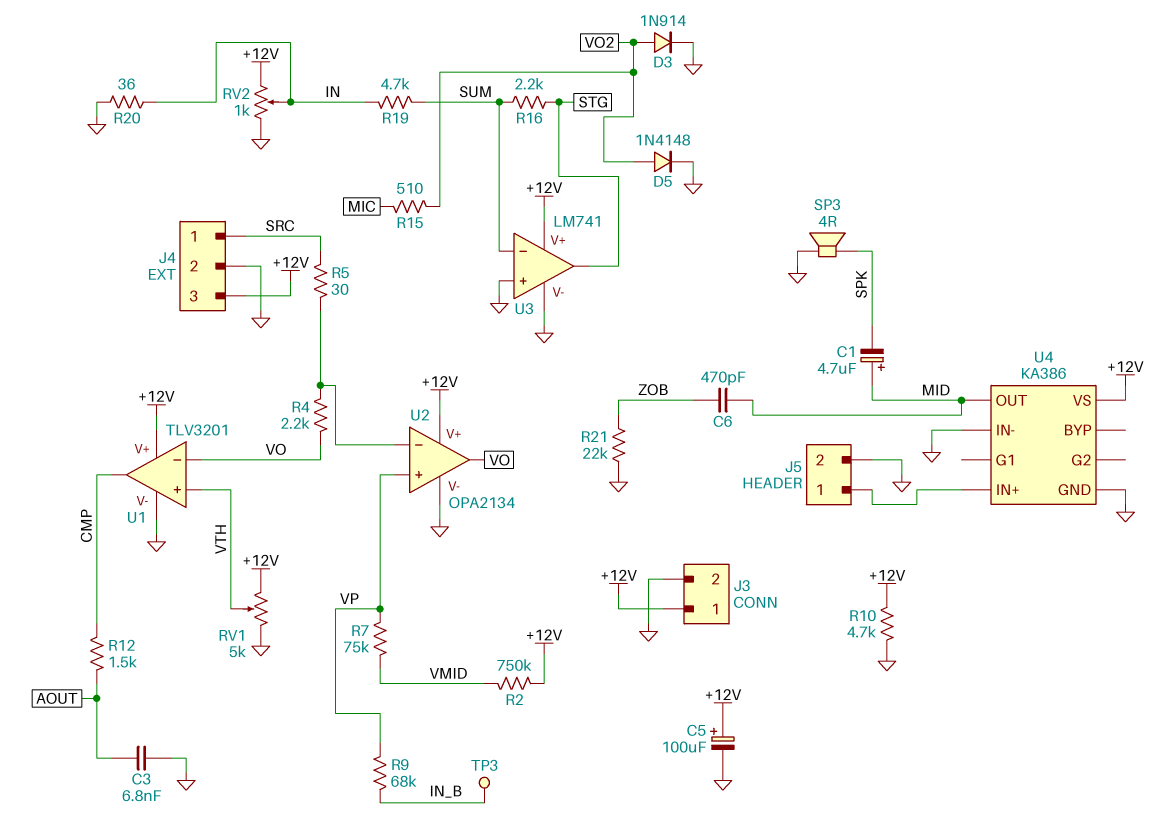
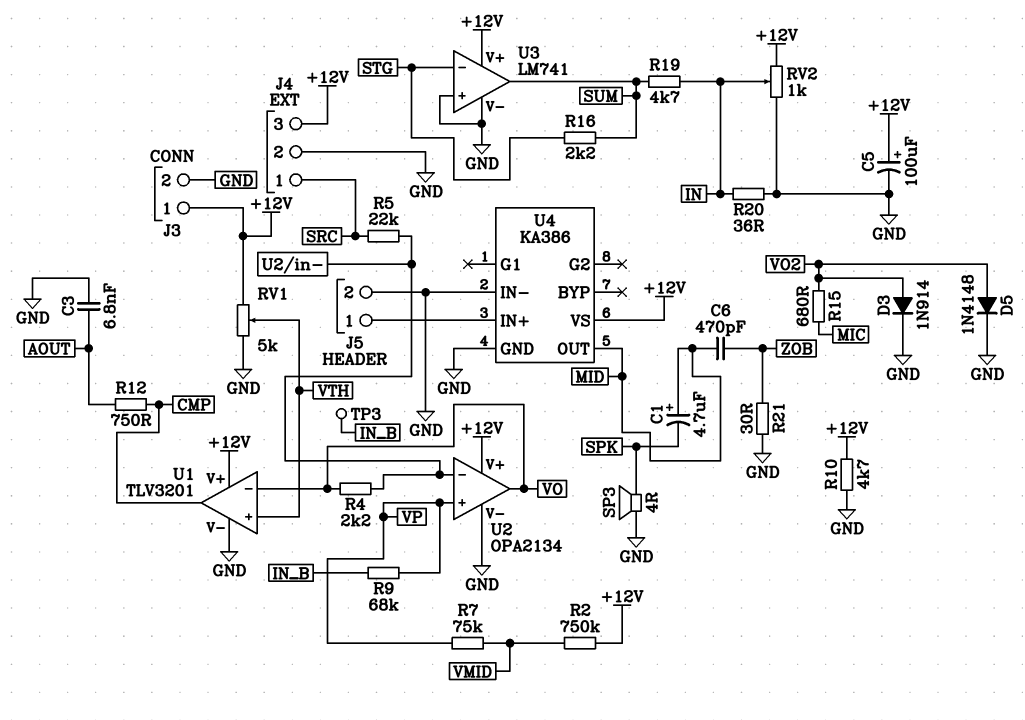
R5: 30 (SRC, U2/in-) -> 22k (SRC, U2/in-)
R12: 1.5k (AOUT, CMP) -> 750 (AOUT, CMP)
R15: 510 (MIC, VO2) -> 680 (MIC, VO2)
R21: 22k (GND, ZOB) -> 30 (GND, ZOB)
U3 pin in-: SUM -> STG
U3 pin out: STG -> SUM

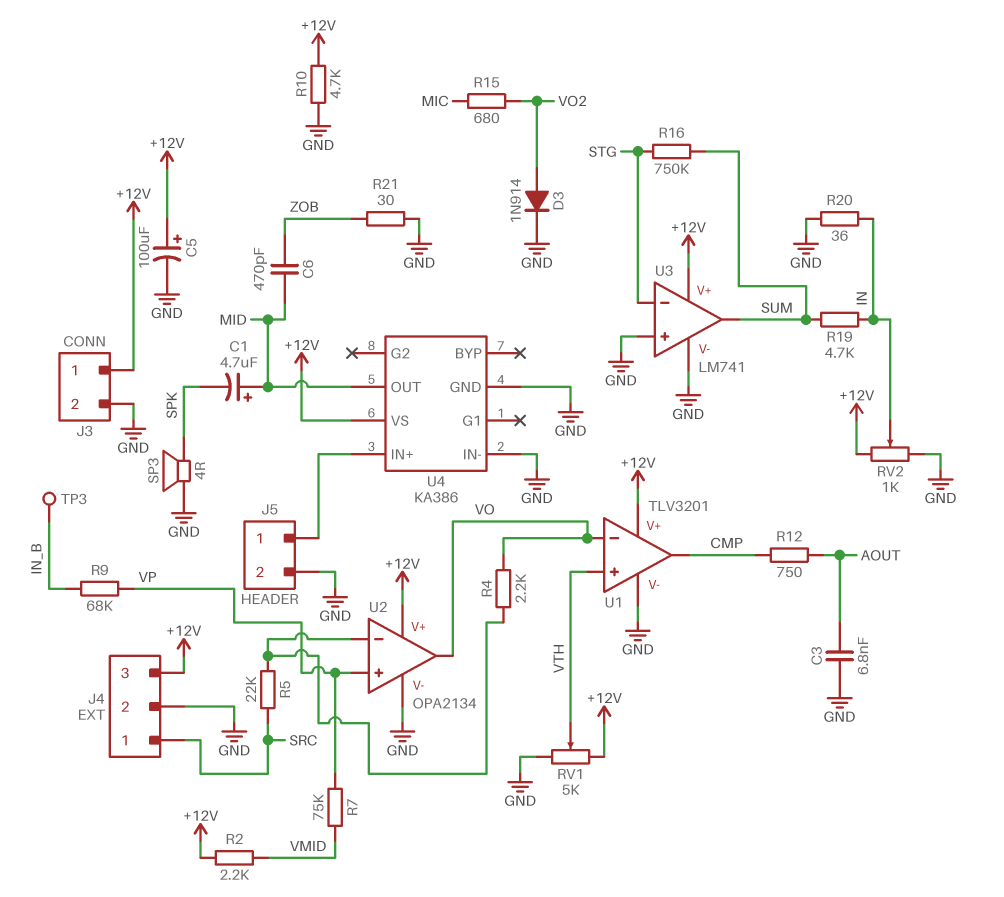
D5: diode 1N4148 (A VO2, K GND) -> none
R2: 750k (+12V, VMID) -> 2.2k (+12V, VMID)
R16: 2.2k (STG, SUM) -> 750k (STG, SUM)

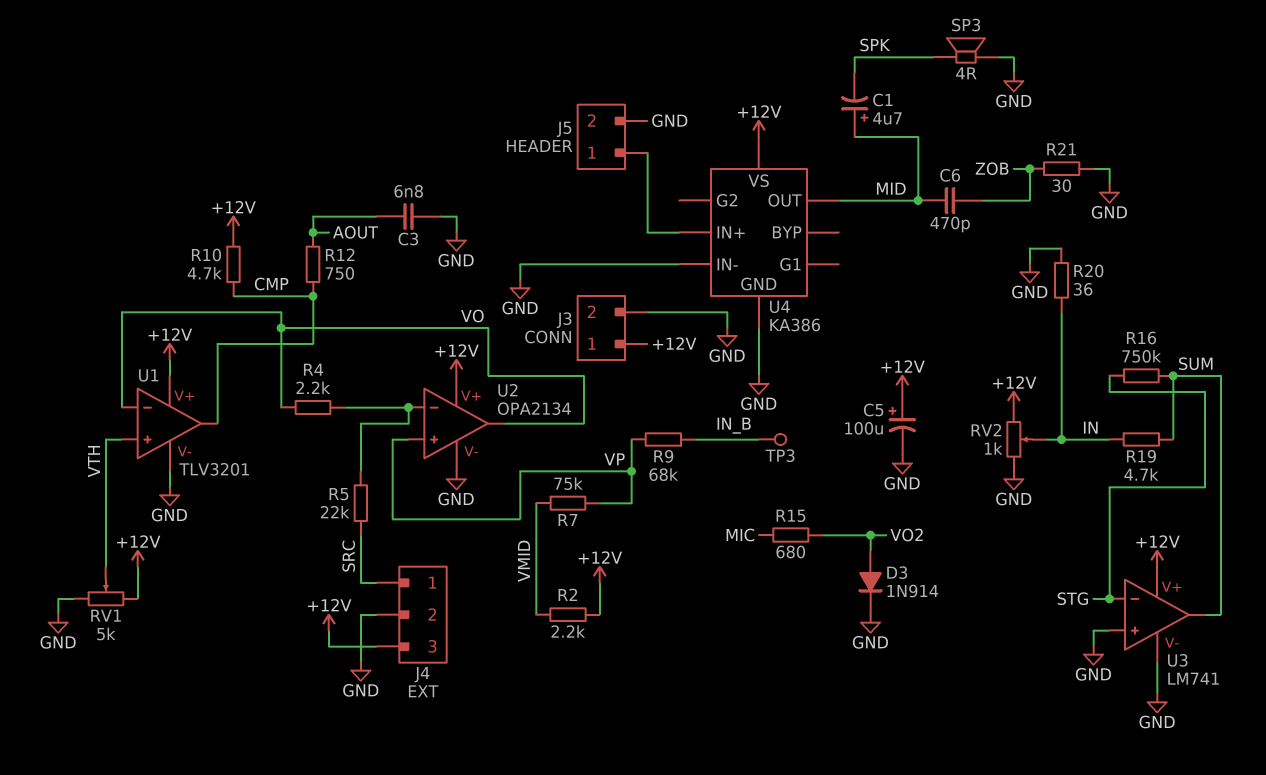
R10: 4.7k (+12V, GND) -> 4.7k (+12V, CMP)

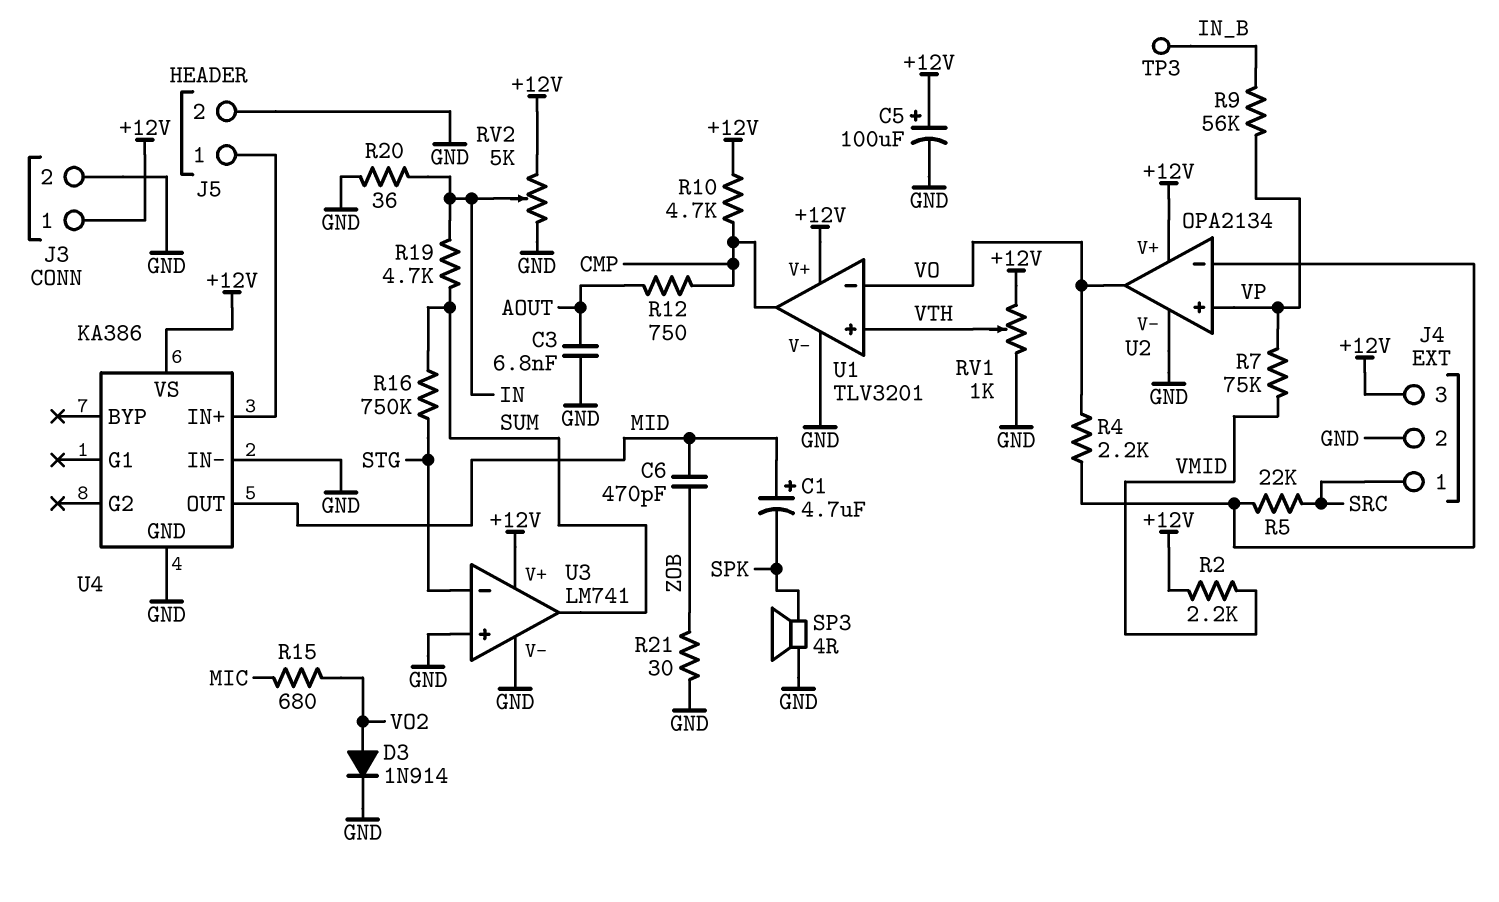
R9: 68k (IN_B, VP) -> 56k (IN_B, VP)
RV1: 5k (+12V, GND, wiper VTH) -> 1k (+12V, GND, wiper VTH)
RV2: 1k (+12V, GND, wiper IN) -> 5k (+12V, GND, wiper IN)

